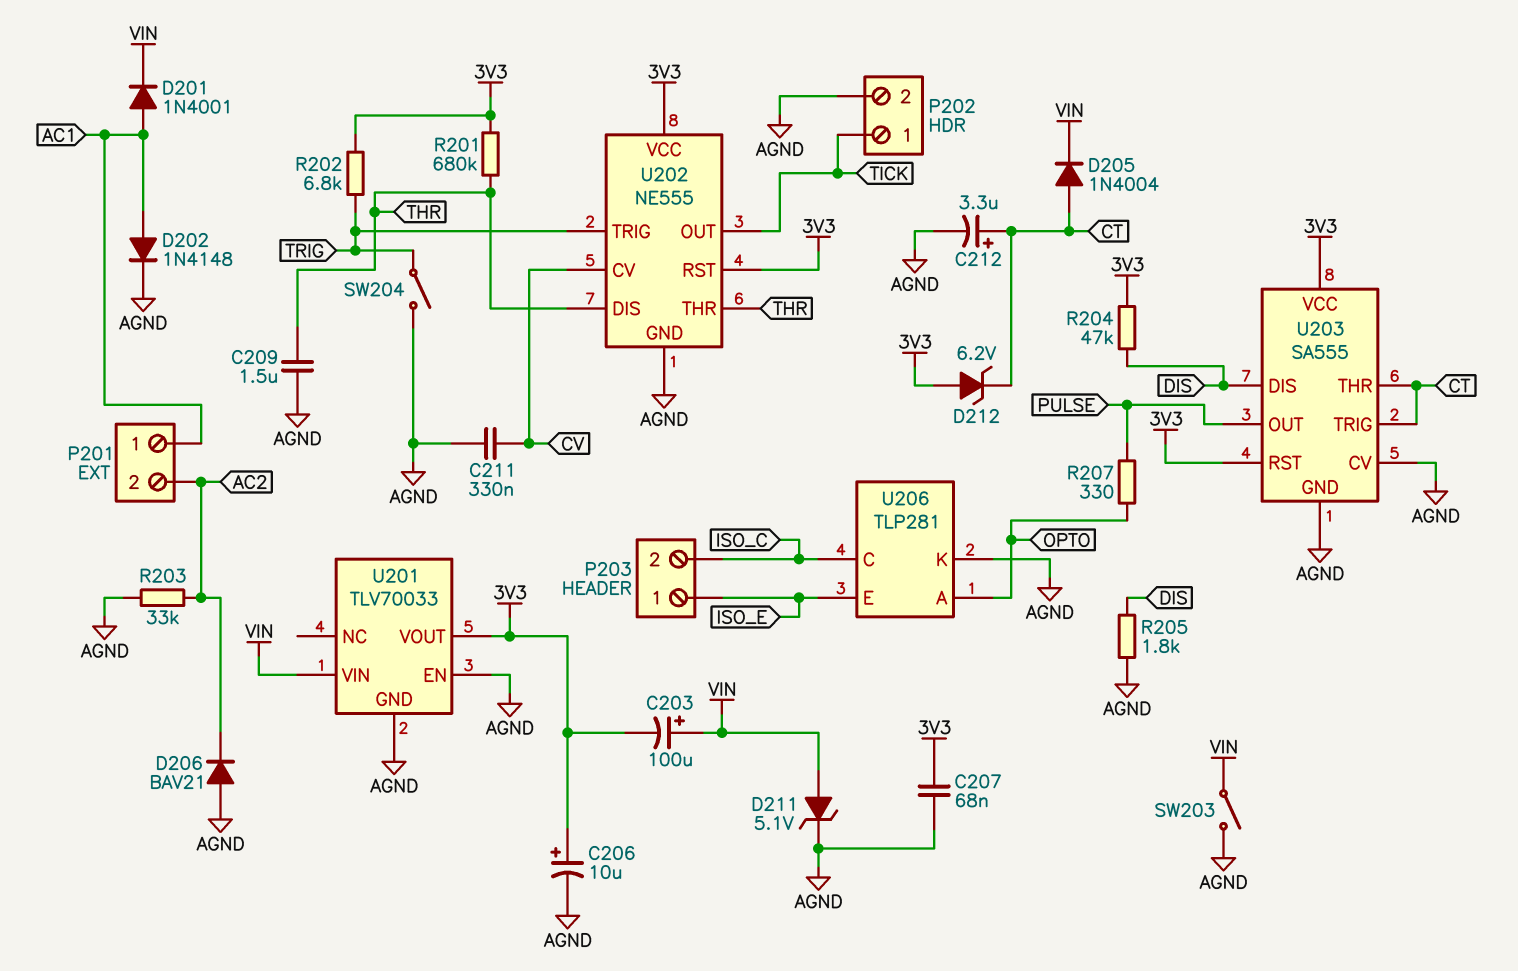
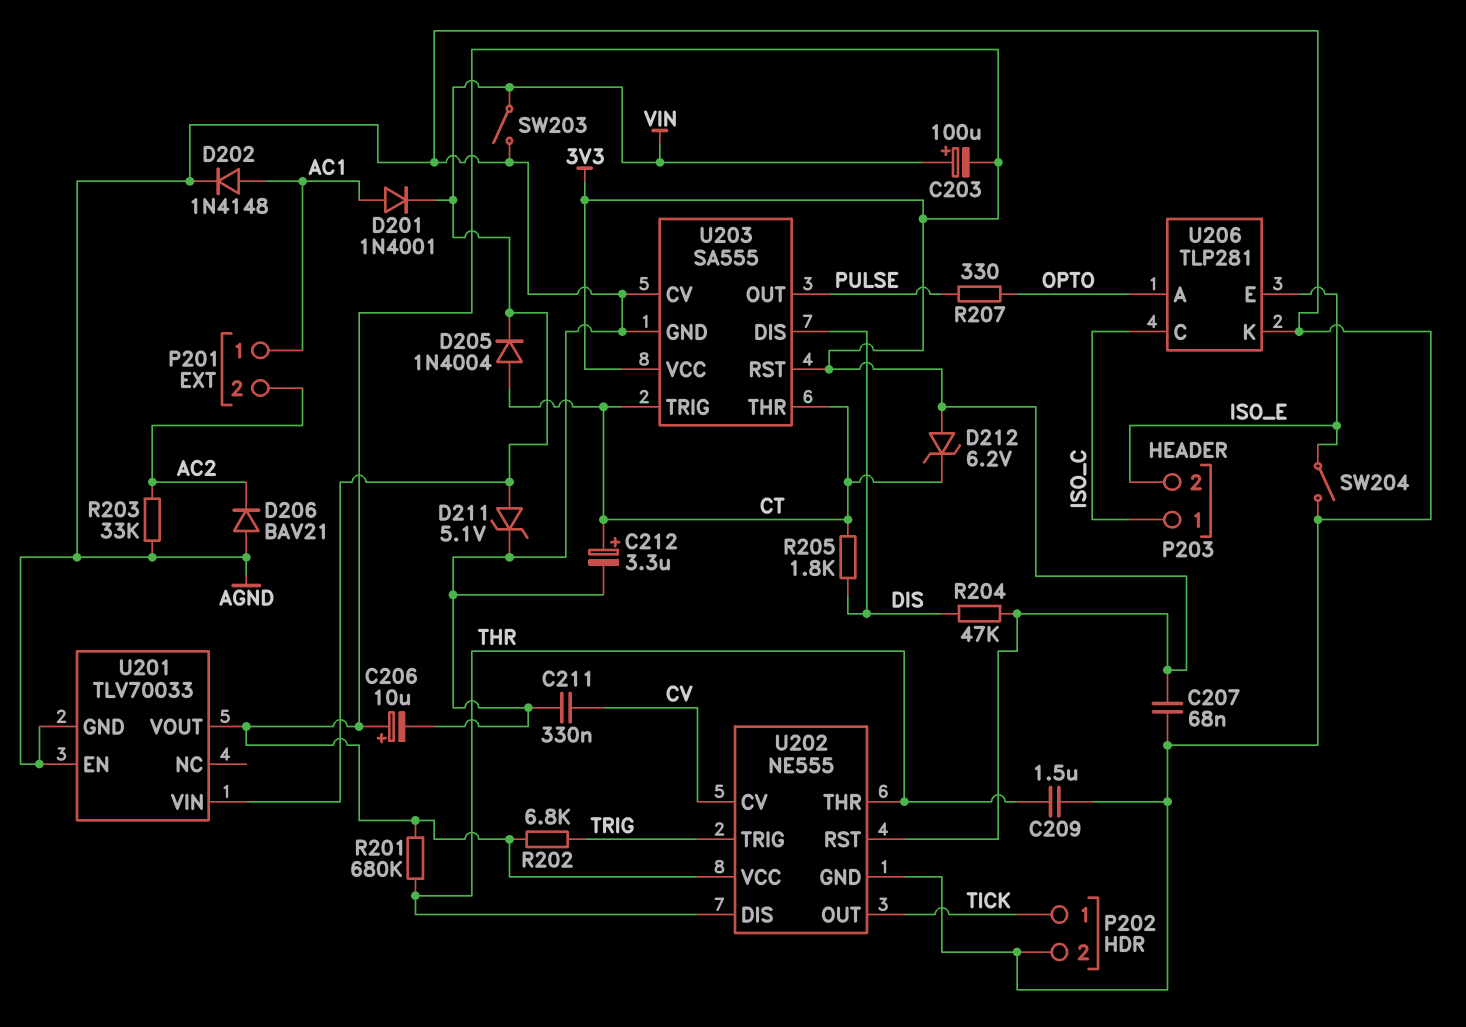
P203 pin 1: ISO_E -> ISO_C
P203 pin 2: ISO_C -> ISO_E
R205: 1.8k (AGND, DIS) -> 1.8k (CT, DIS)
SW204: switch (AGND, TRIG) -> switch (AGND, ISO_E)

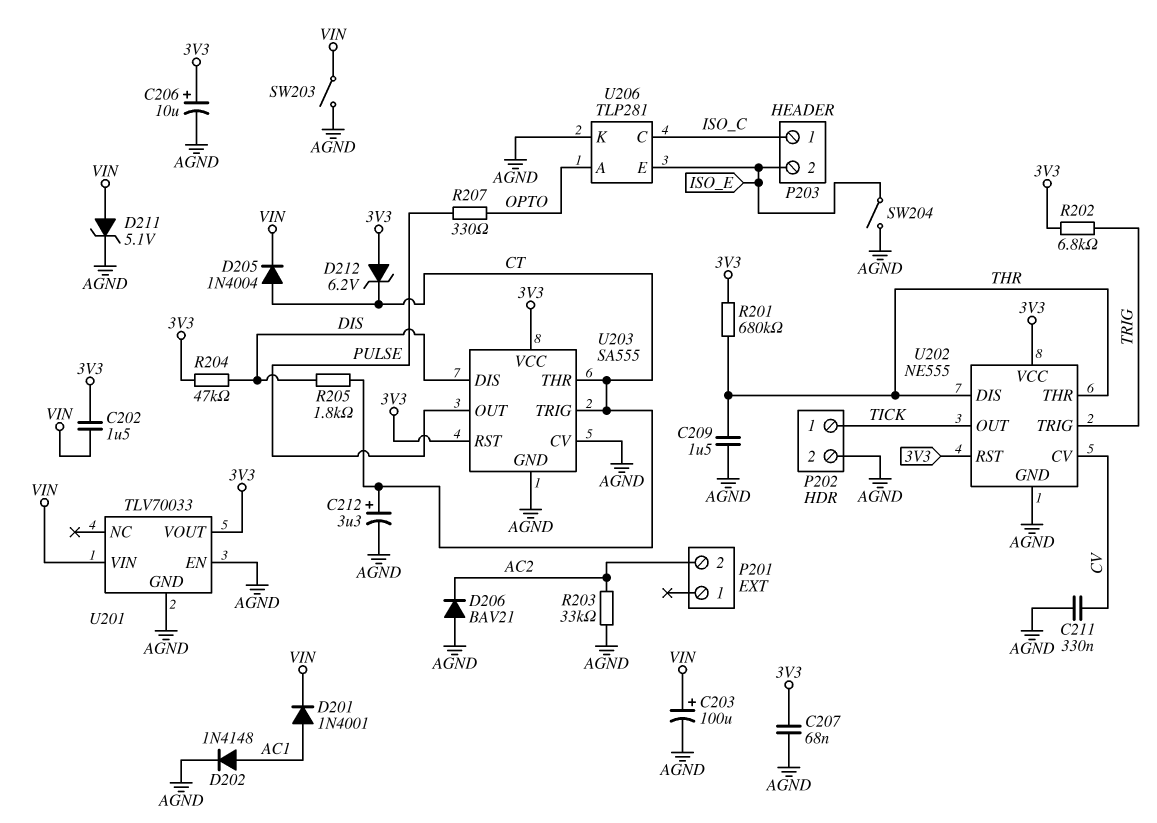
C202: none -> 1.5uF (3V3, VIN)
C203: 100uF (plus VIN, minus 3V3) -> 100uF (plus VIN, minus AGND)
P201 pin 1: AC1 -> none

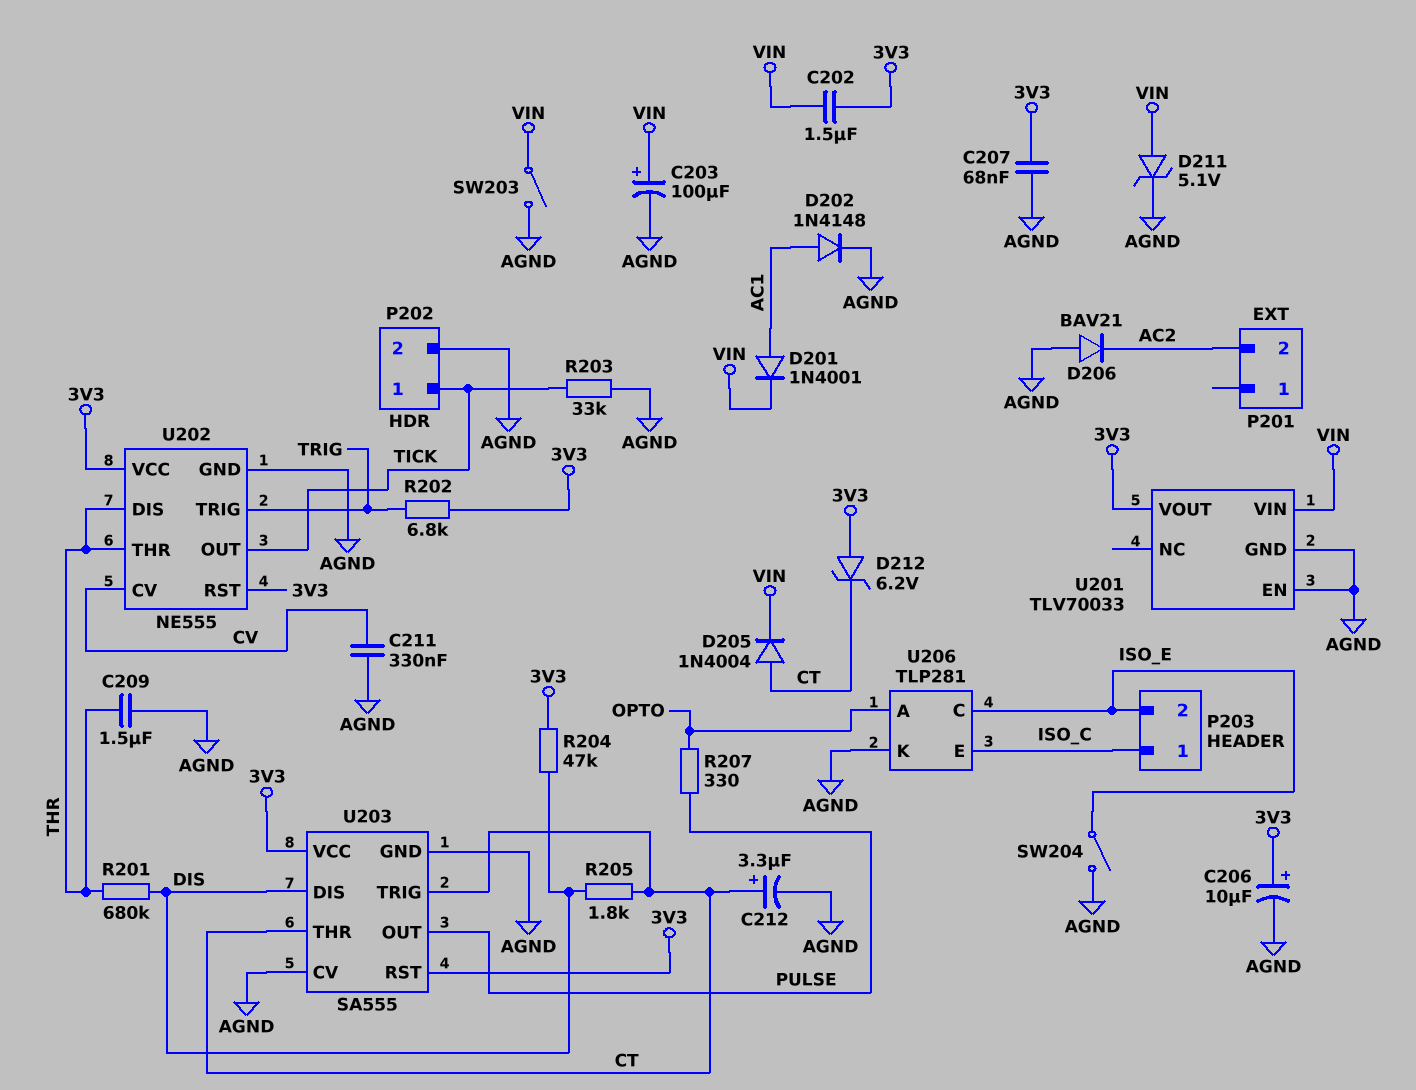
R201: 680k (3V3, THR) -> 680k (DIS, THR)
R203: 33k (AC2, AGND) -> 33k (AGND, TICK)
U206 pin C: ISO_C -> ISO_E
U206 pin E: ISO_E -> ISO_C

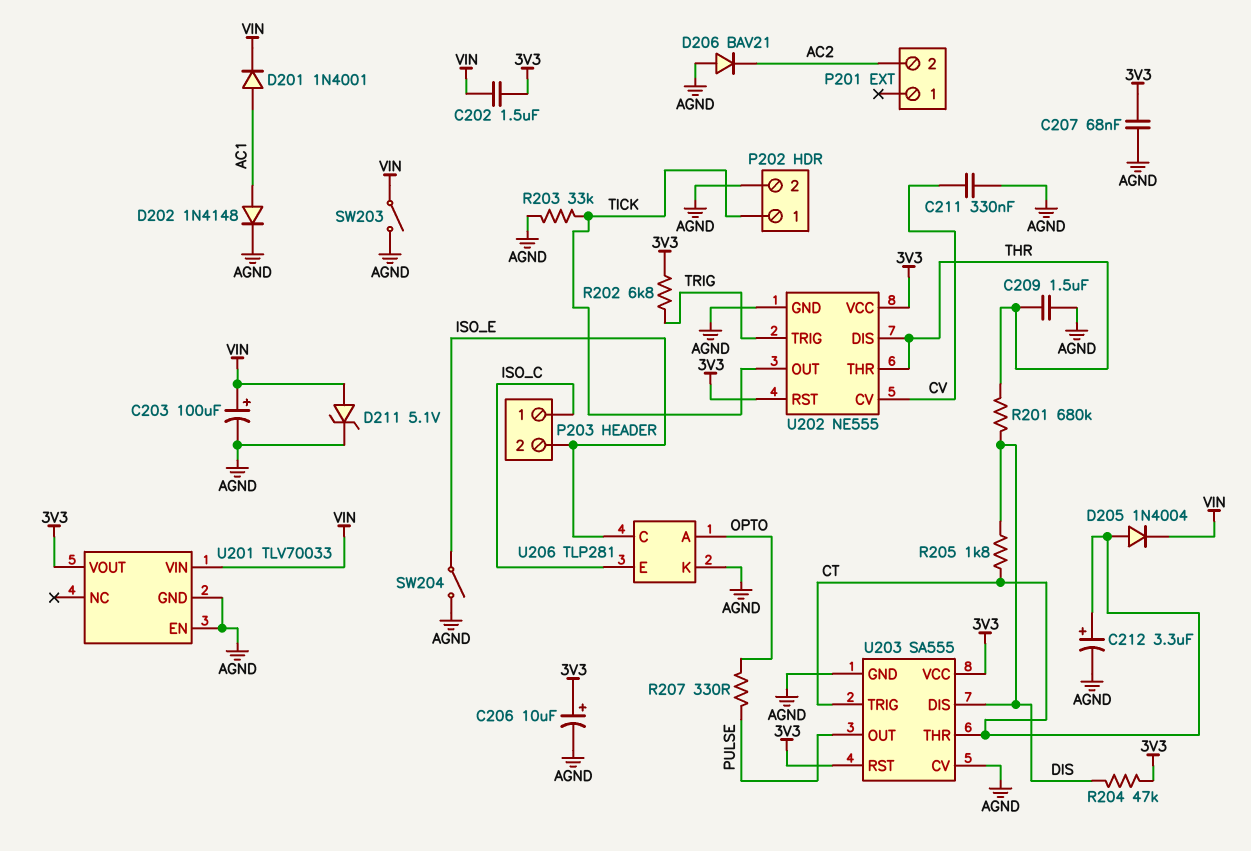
D212: zener 6.2V (A 3V3, K CT) -> none

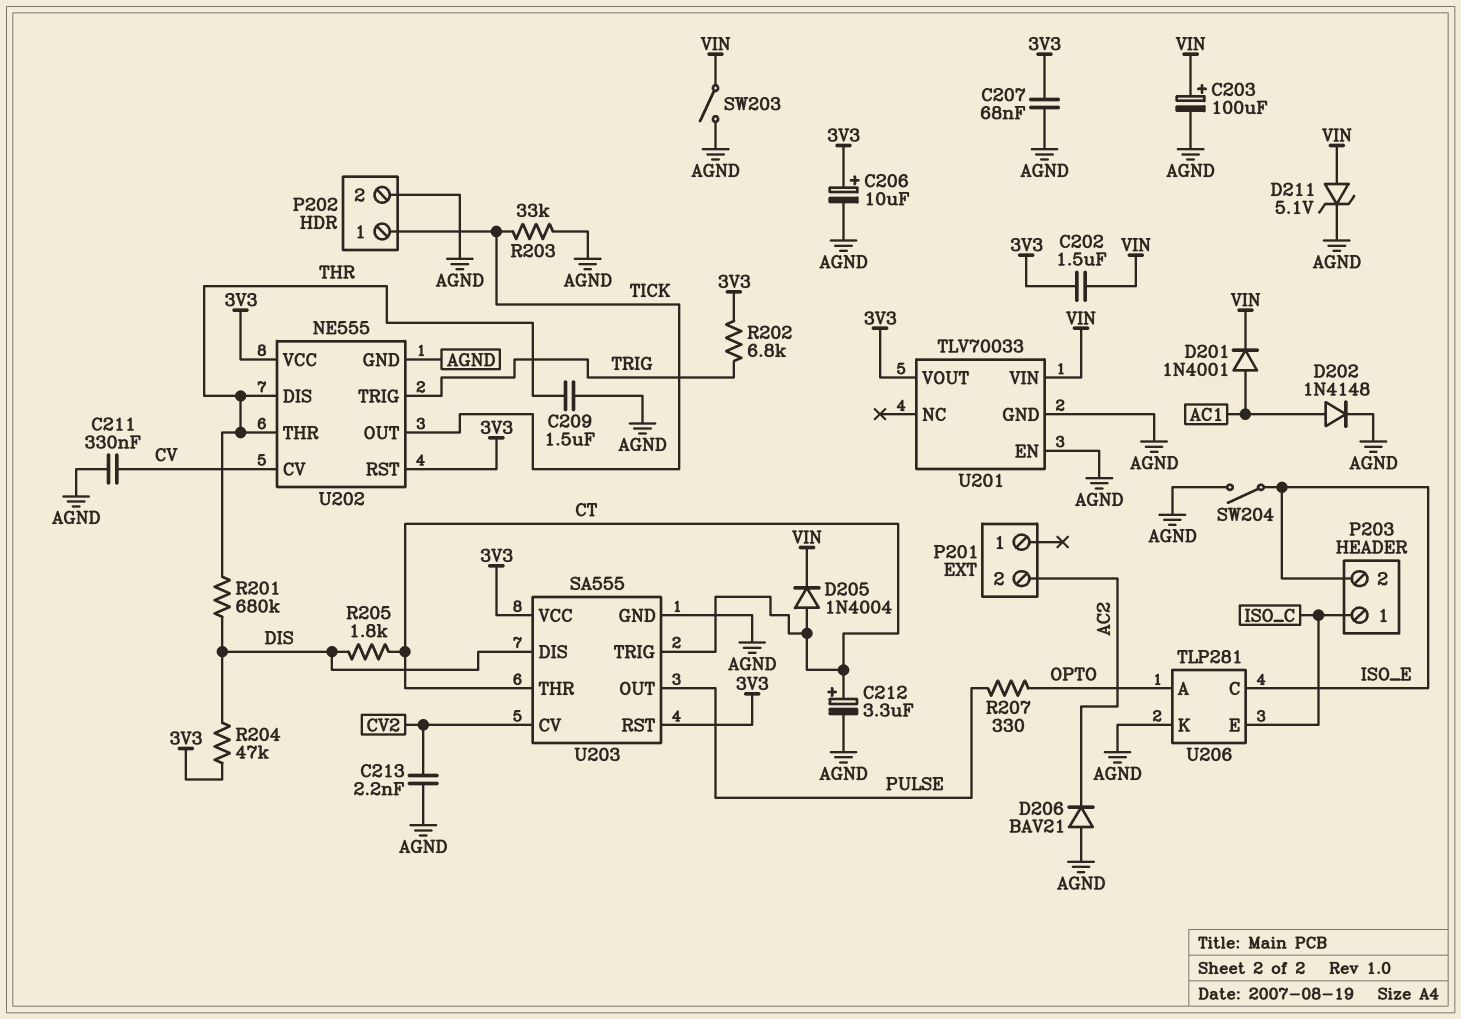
C213: none -> 2.2nF (AGND, CV2)
U203 pin CV: AGND -> CV2

